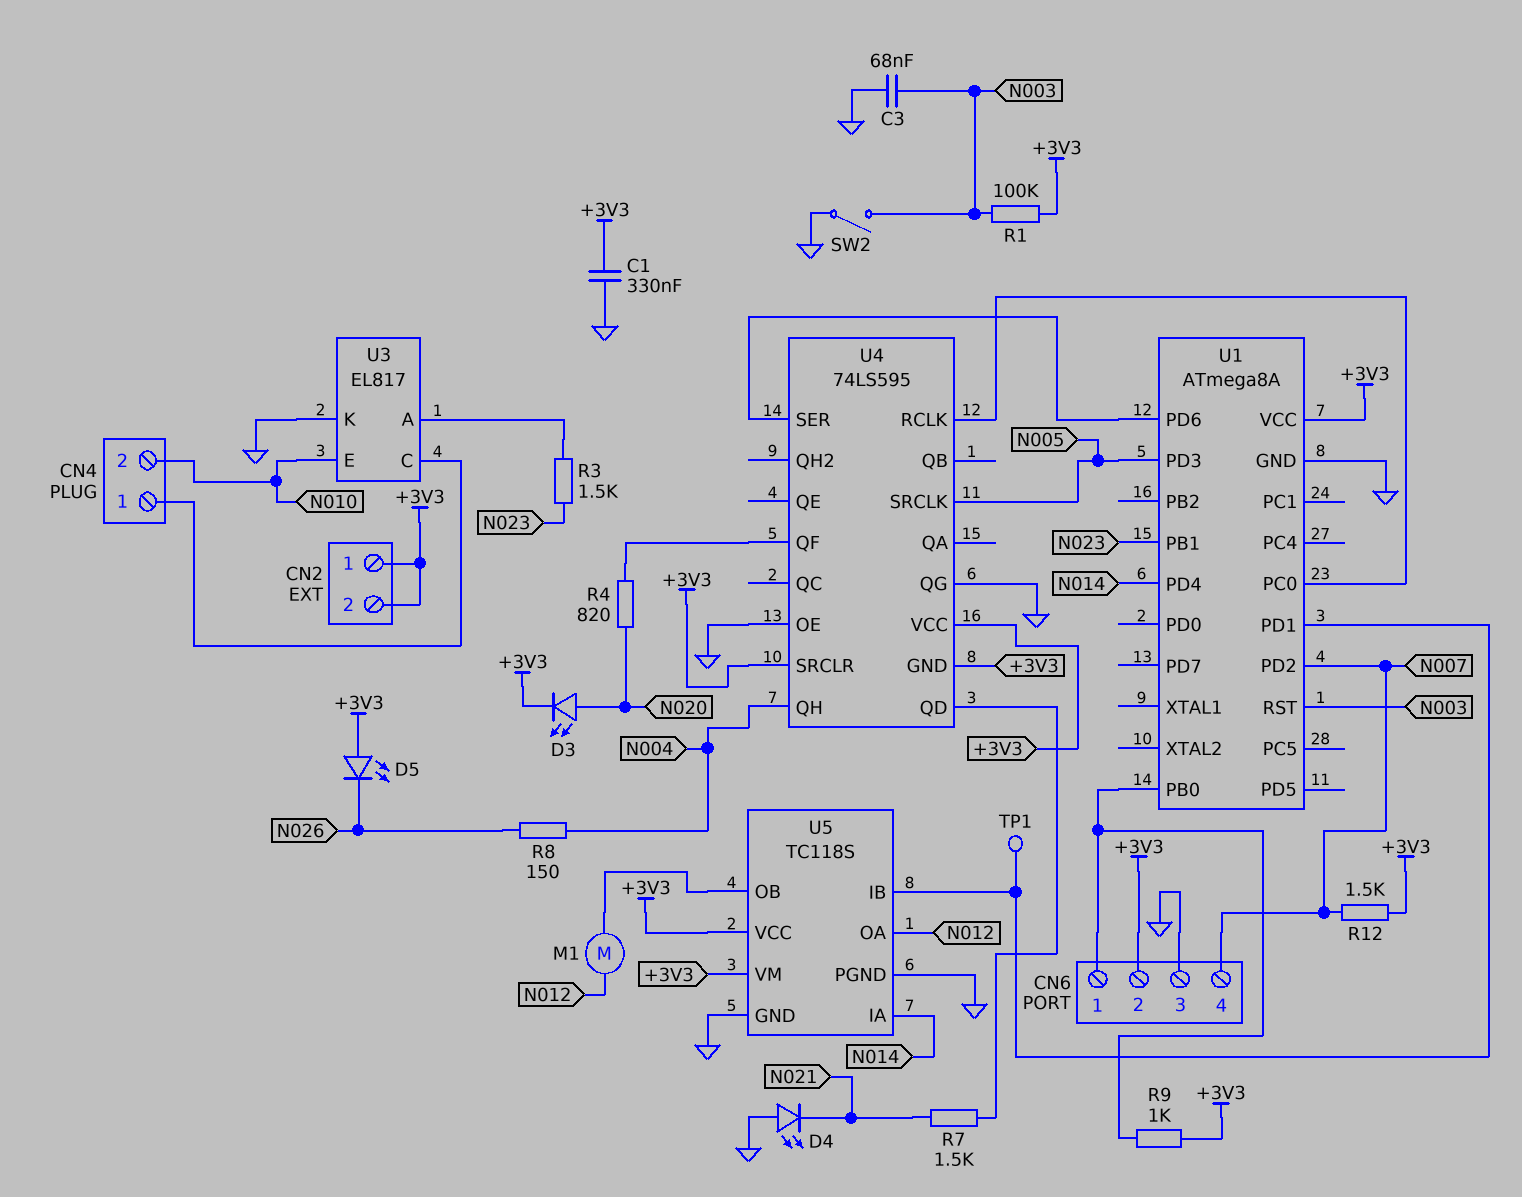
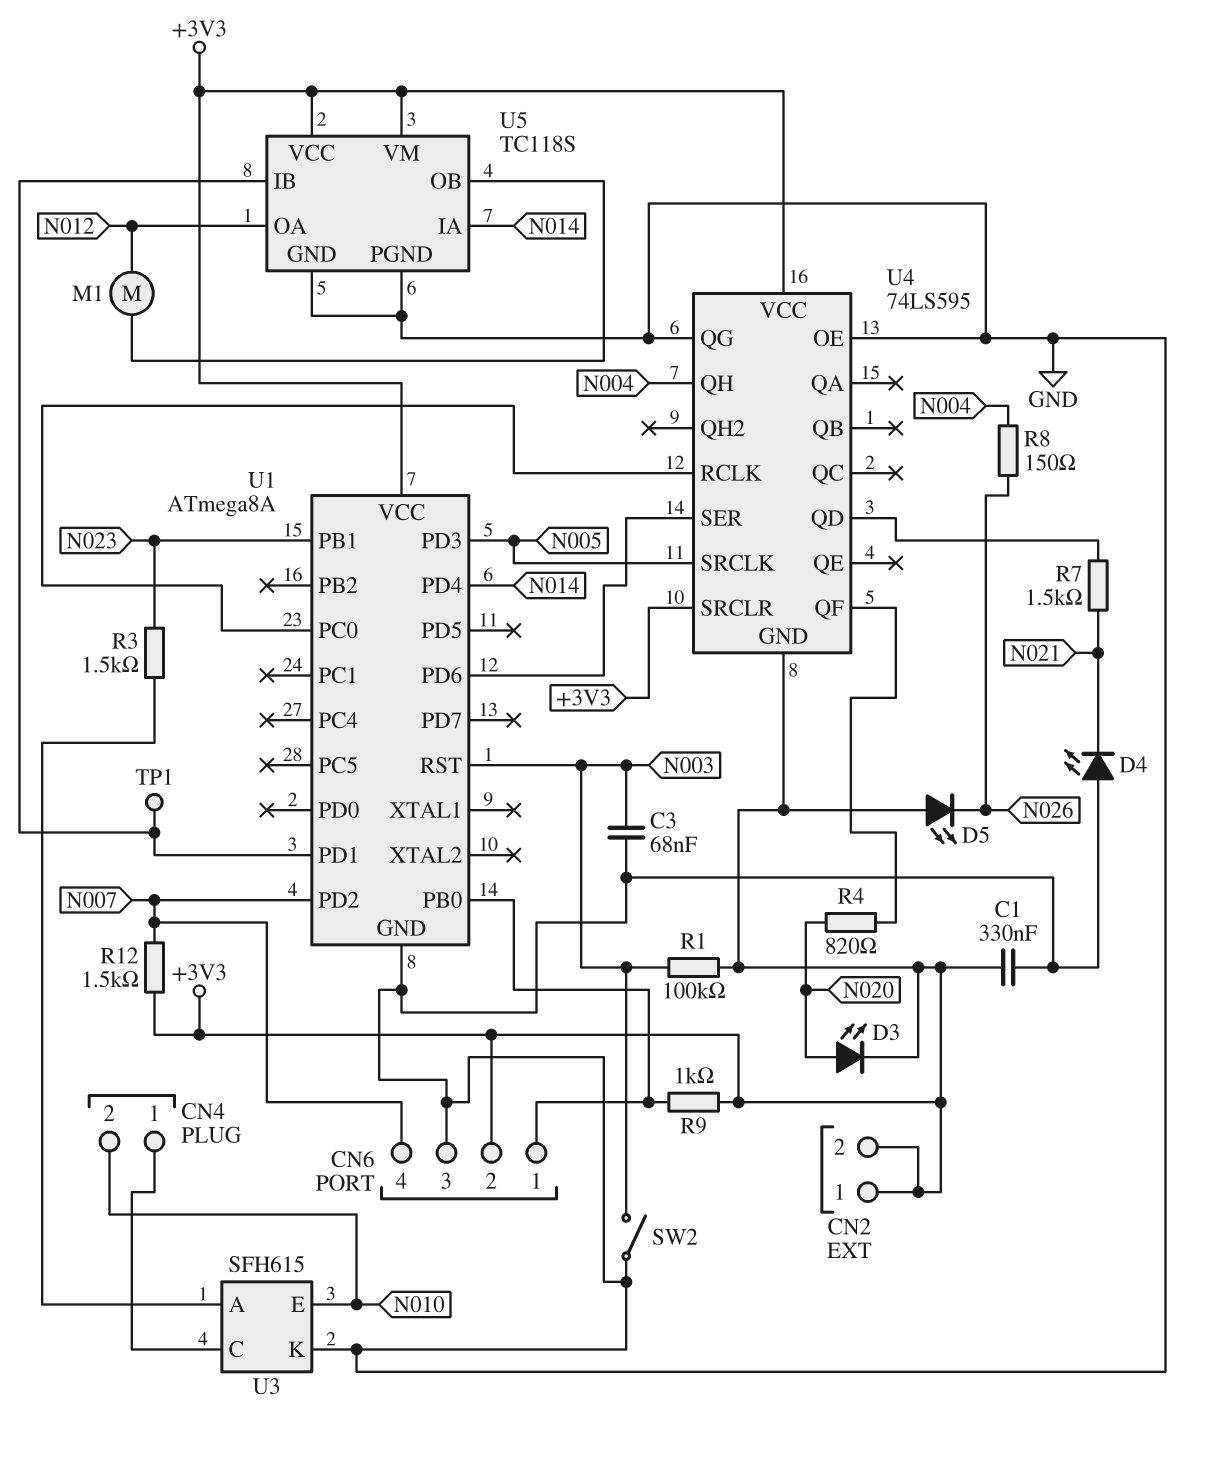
U3: EL817 -> SFH615

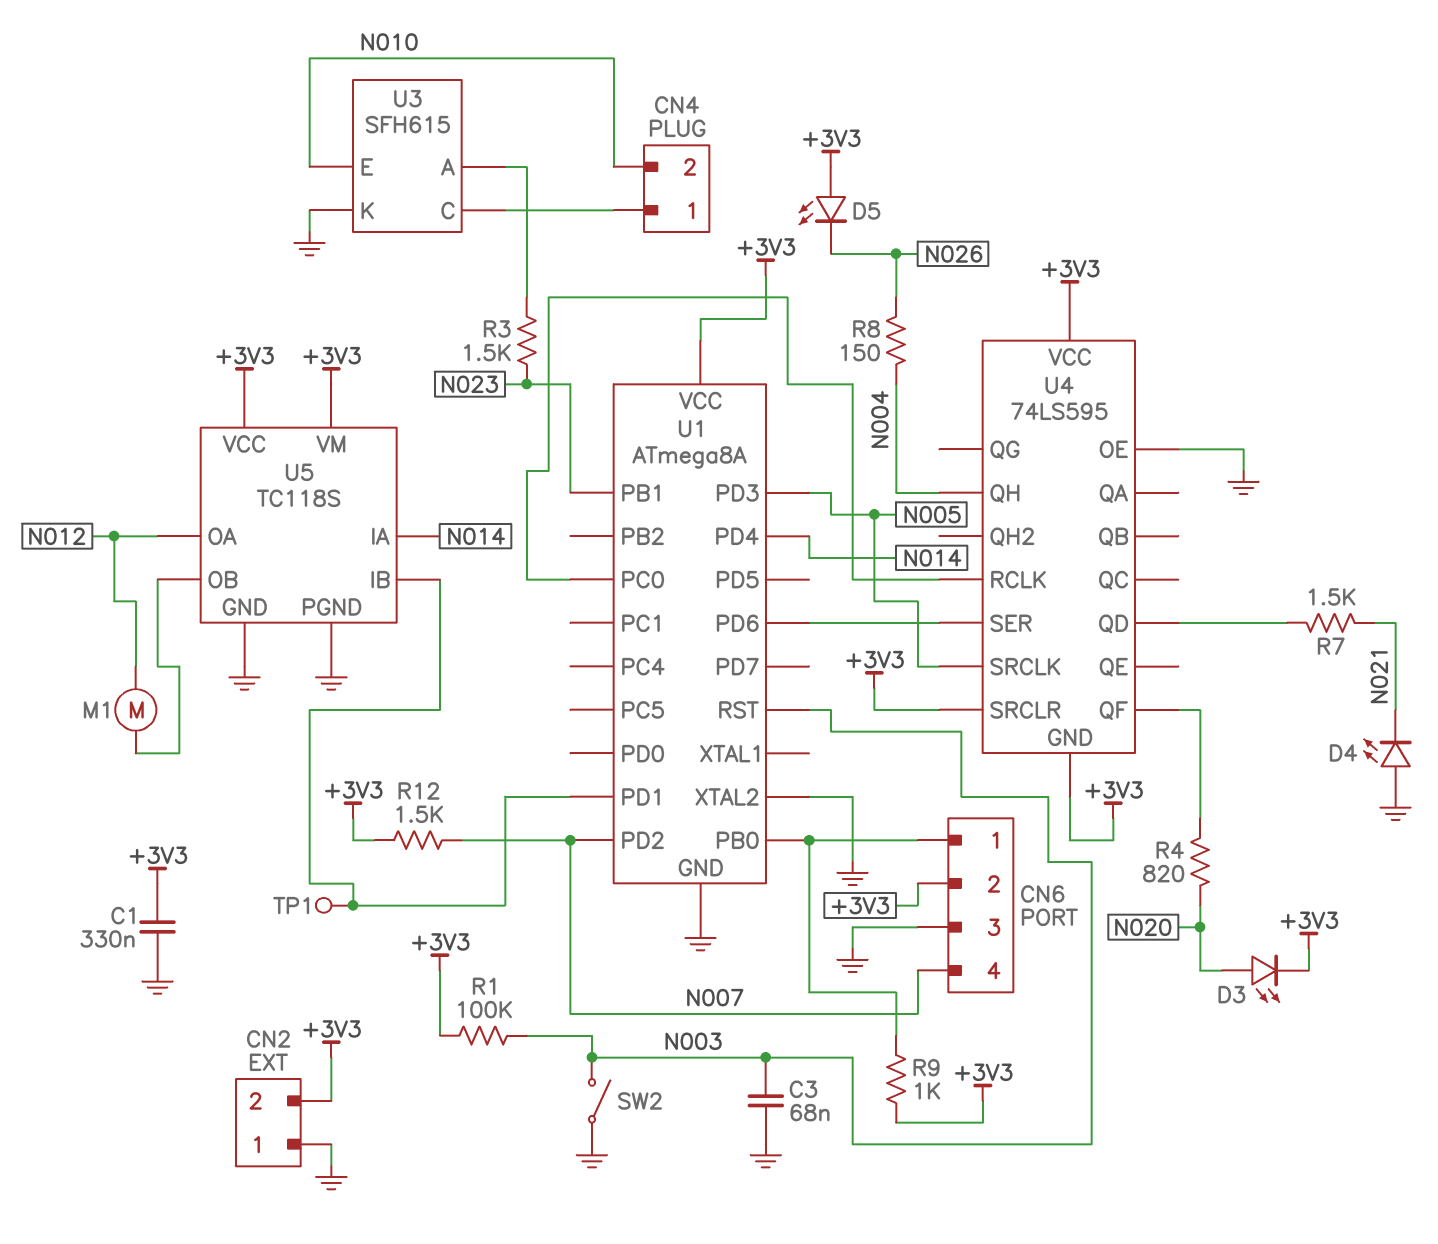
CN2 pin 1: +3V3 -> GND
U1 pin XTAL2: none -> GND
U4 pin QG: GND -> none

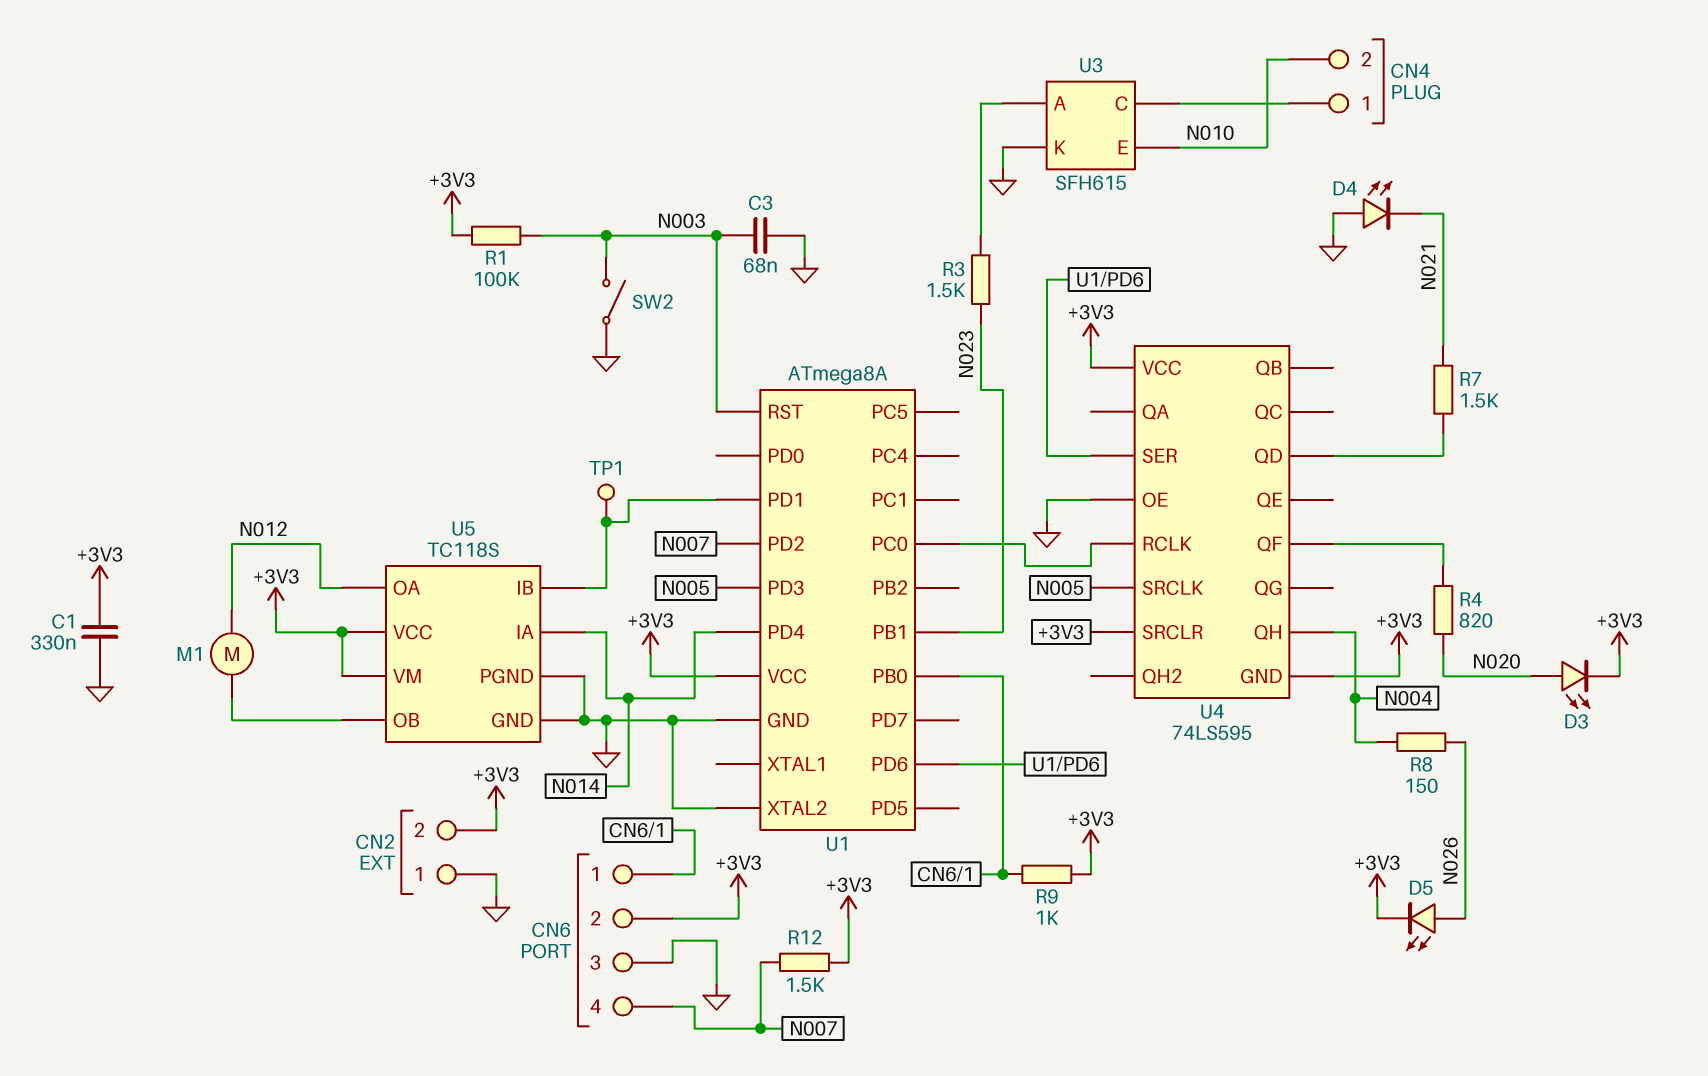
D5: LED (A +3V3, K N026) -> LED (A N026, K +3V3)

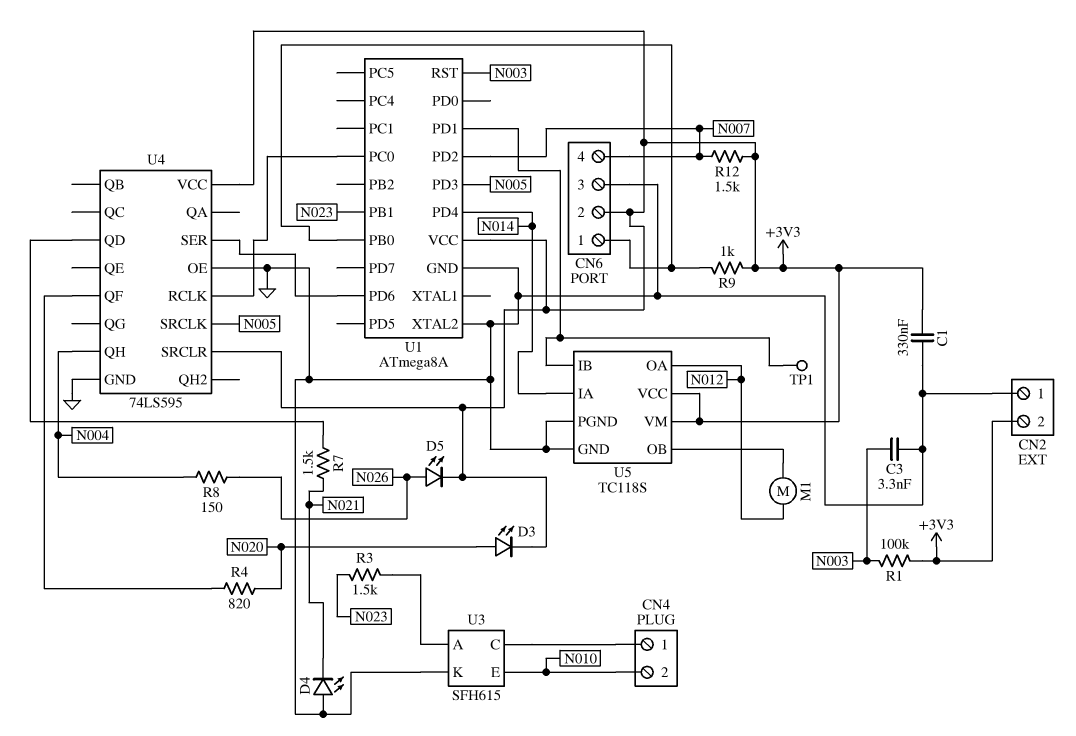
C3: 68nF (GND, N003) -> 3.3nF (GND, N003)
SW2: switch (GND, N003) -> none
U4 pin GND: +3V3 -> GND

